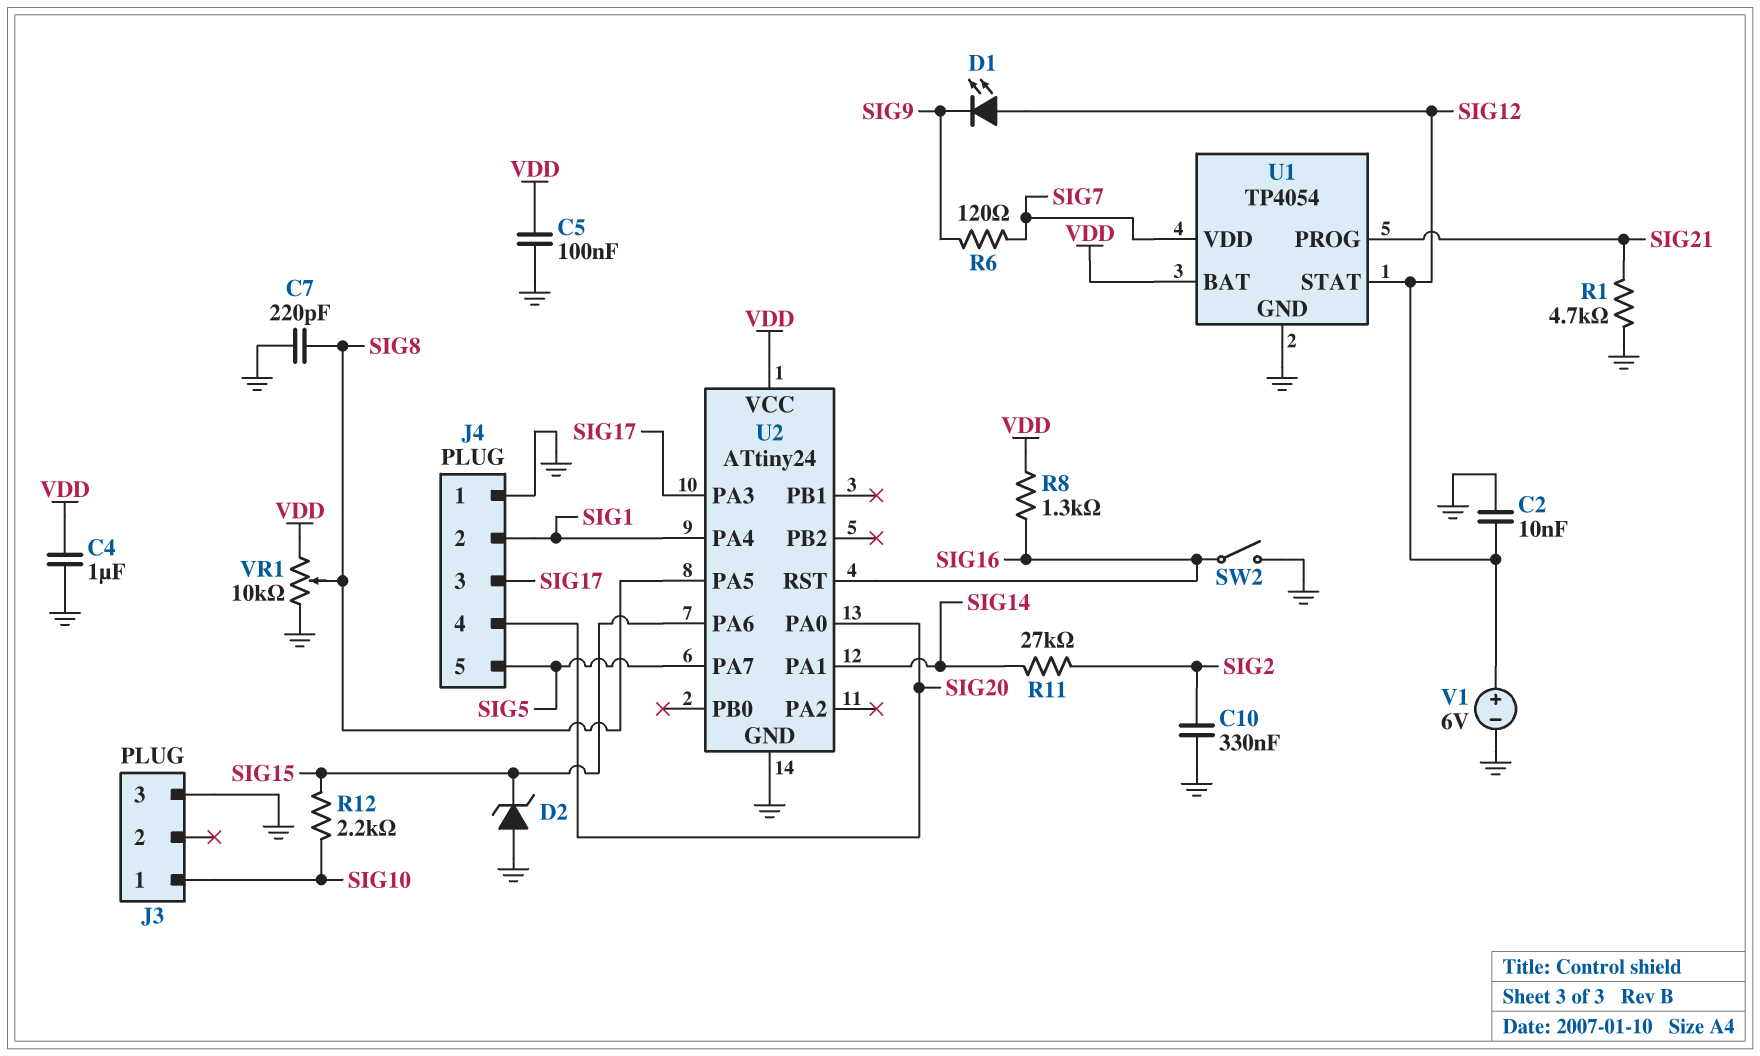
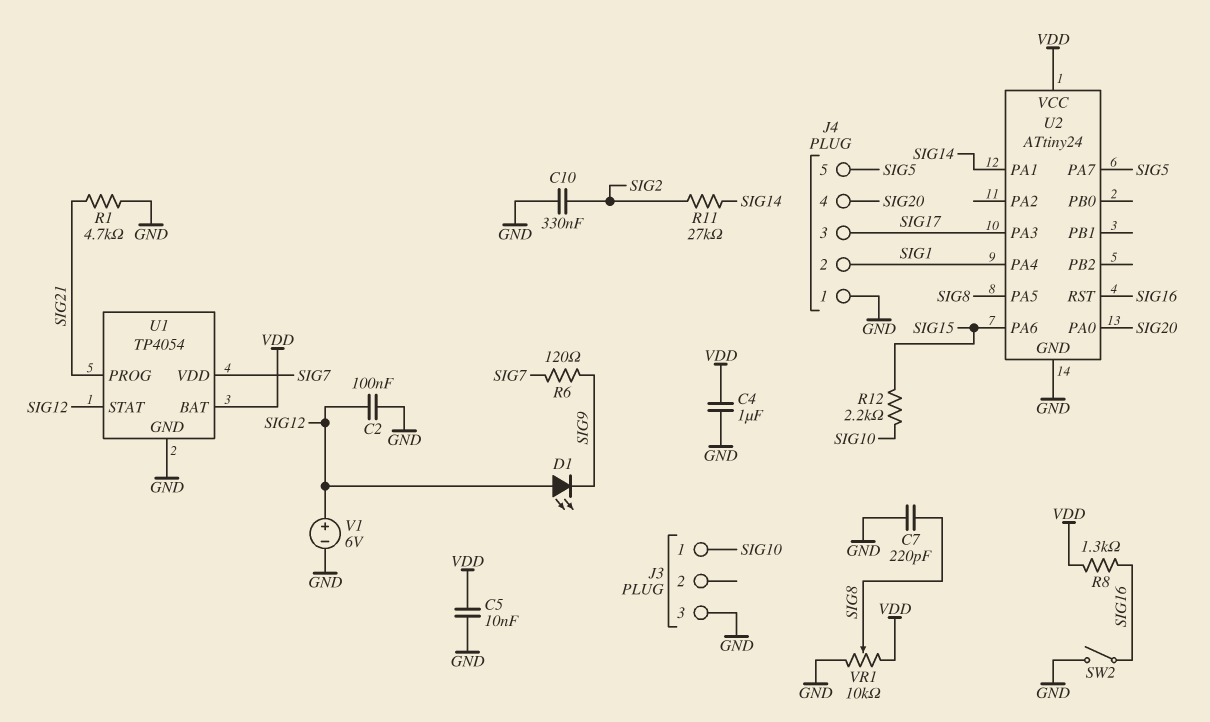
C2: 10nF (GND, SIG12) -> 100nF (GND, SIG12)
C5: 100nF (GND, VDD) -> 10nF (GND, VDD)
D2: zener (A GND, K SIG15) -> none

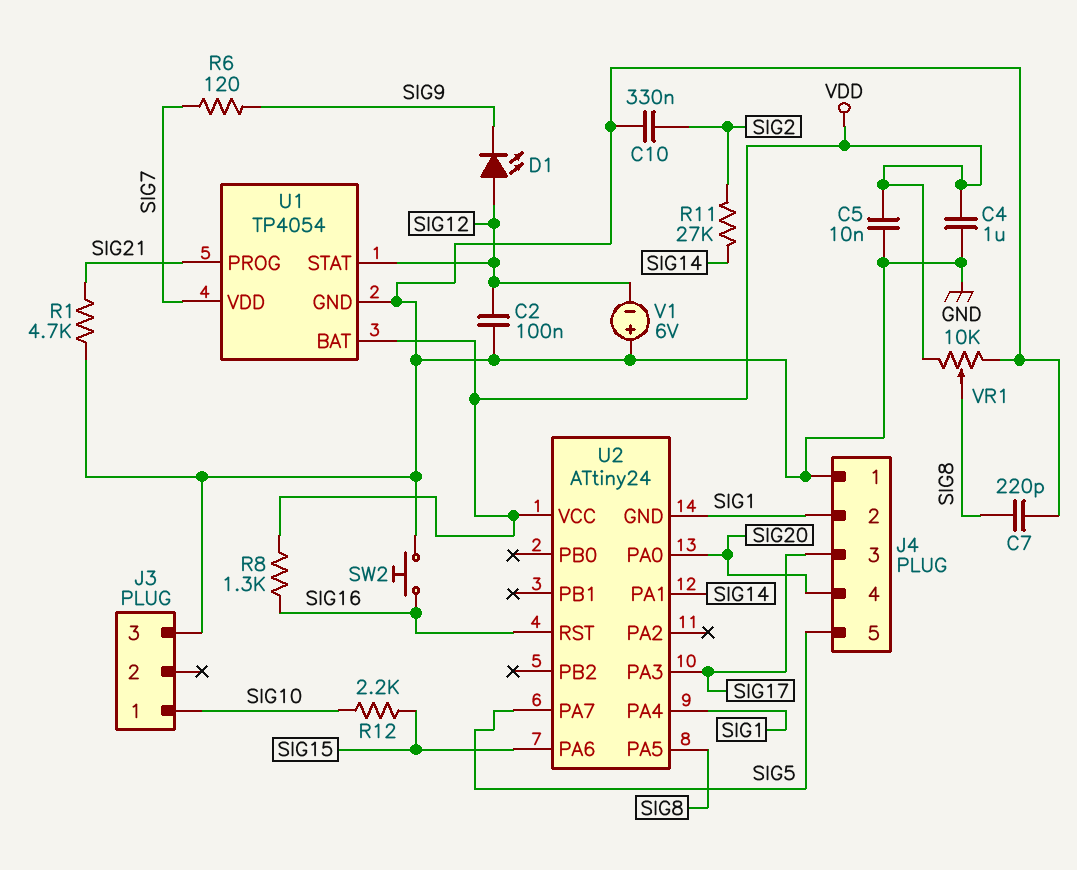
SW2: switch (GND, SIG16) -> button (GND, SIG16)
U2 pin GND: GND -> SIG1
V1: 6V (plus SIG12, minus GND) -> 6V (plus GND, minus SIG12)

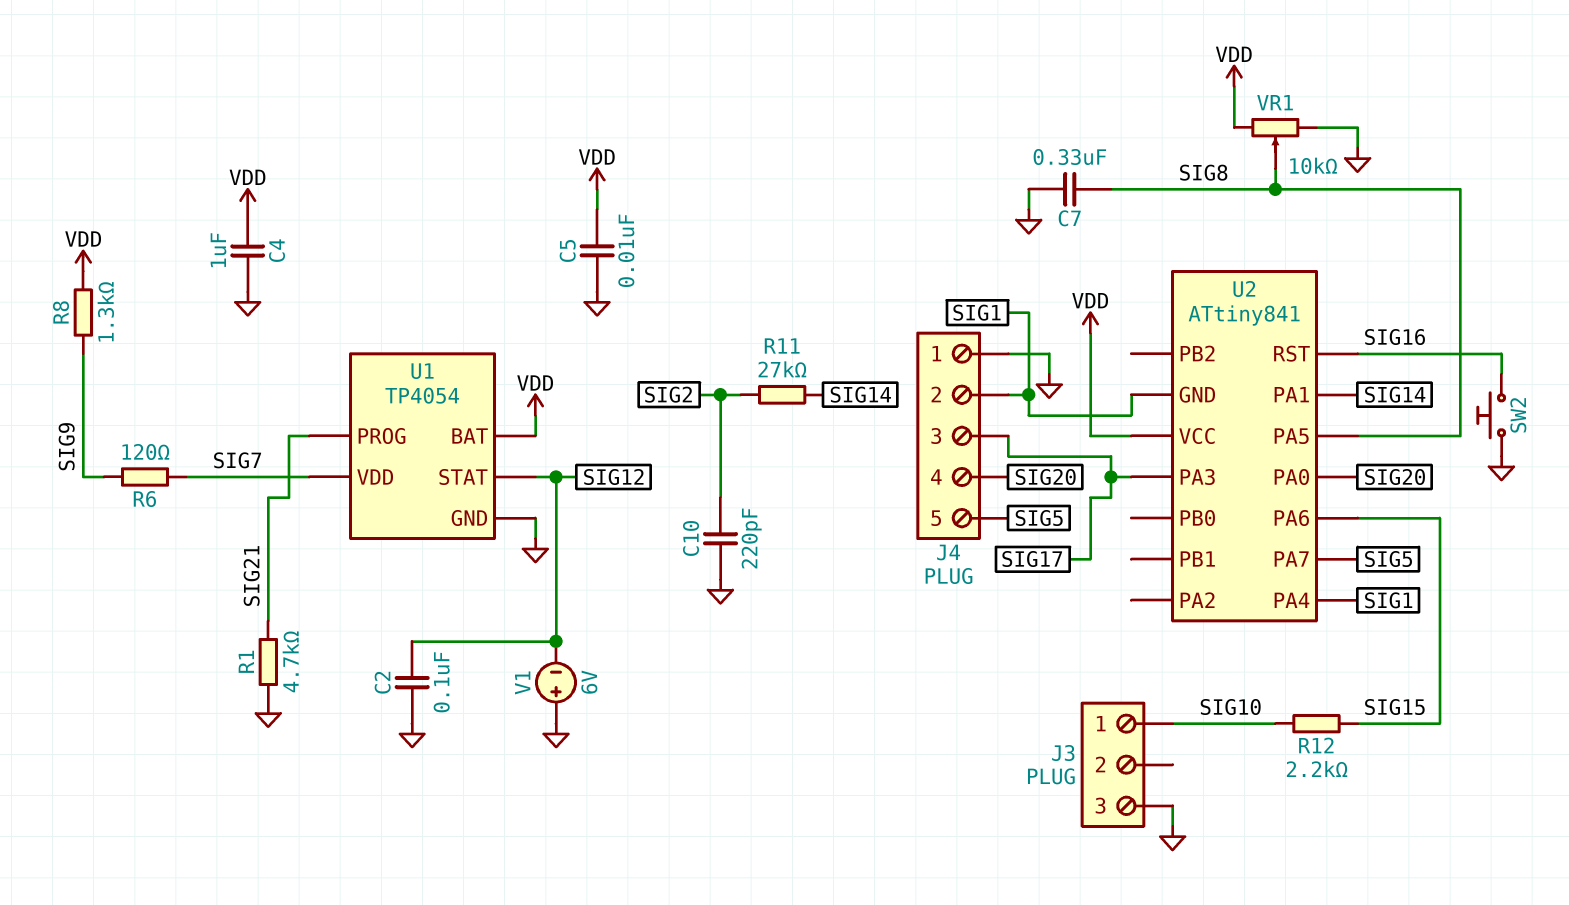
C7: 220pF (GND, SIG8) -> 330nF (GND, SIG8)
C10: 330nF (GND, SIG2) -> 220pF (GND, SIG2)
D1: LED (A SIG12, K SIG9) -> none
R8: 1.3k (SIG16, VDD) -> 1.3k (SIG9, VDD)
U2: ATtiny24 -> ATtiny841

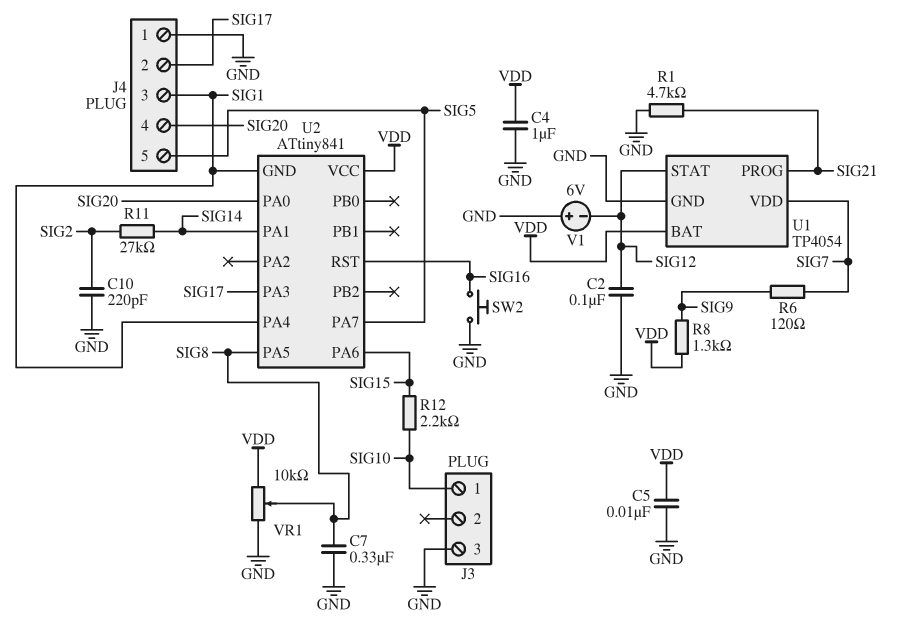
J4 pin 2: SIG1 -> SIG17
J4 pin 3: SIG17 -> SIG1

